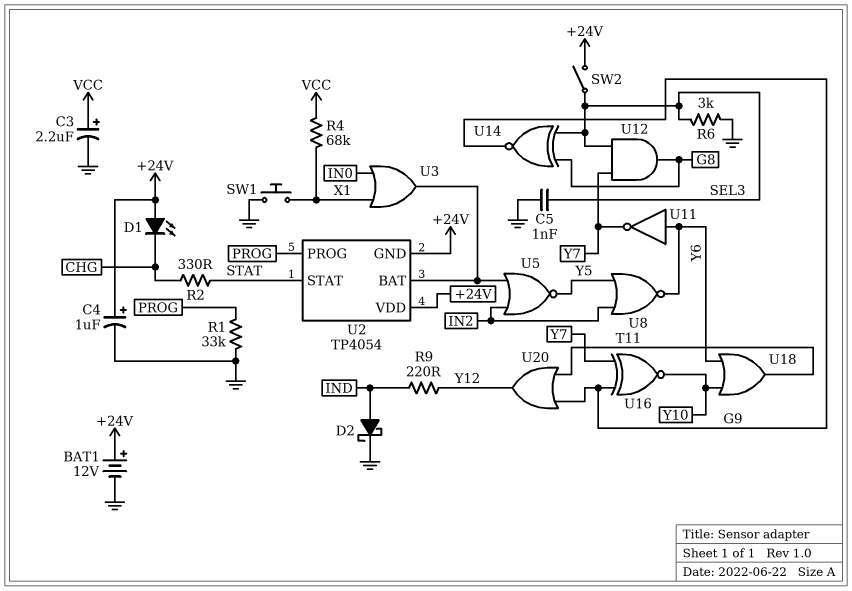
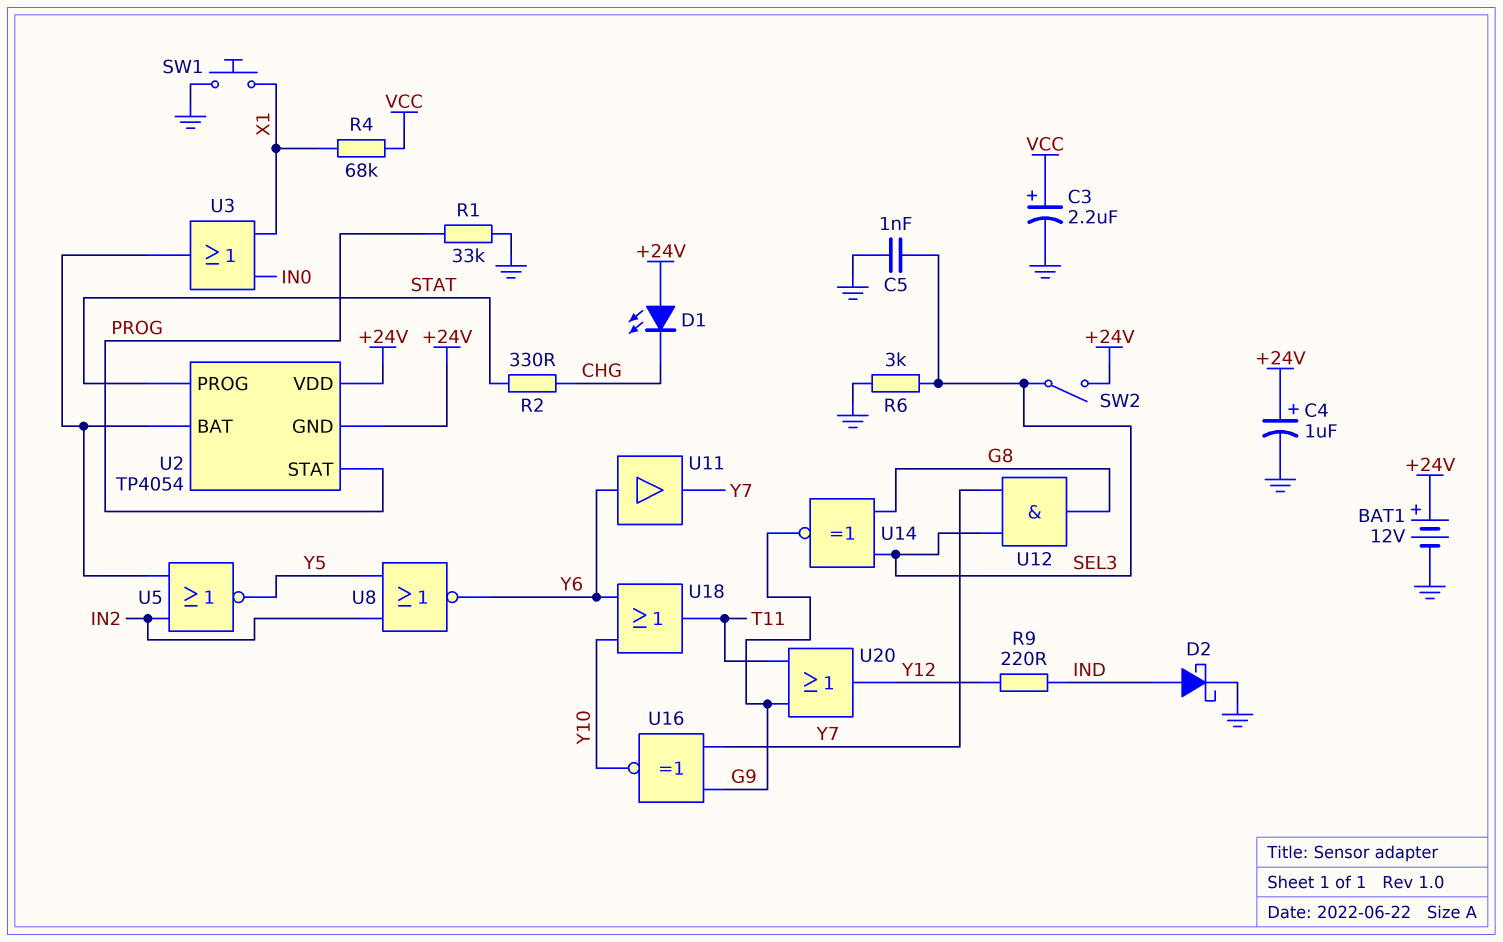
U2 pin PROG: PROG -> STAT
U2 pin STAT: STAT -> PROG
U11: NOT (in Y6, out Y7) -> buffer (in Y6, out Y7)

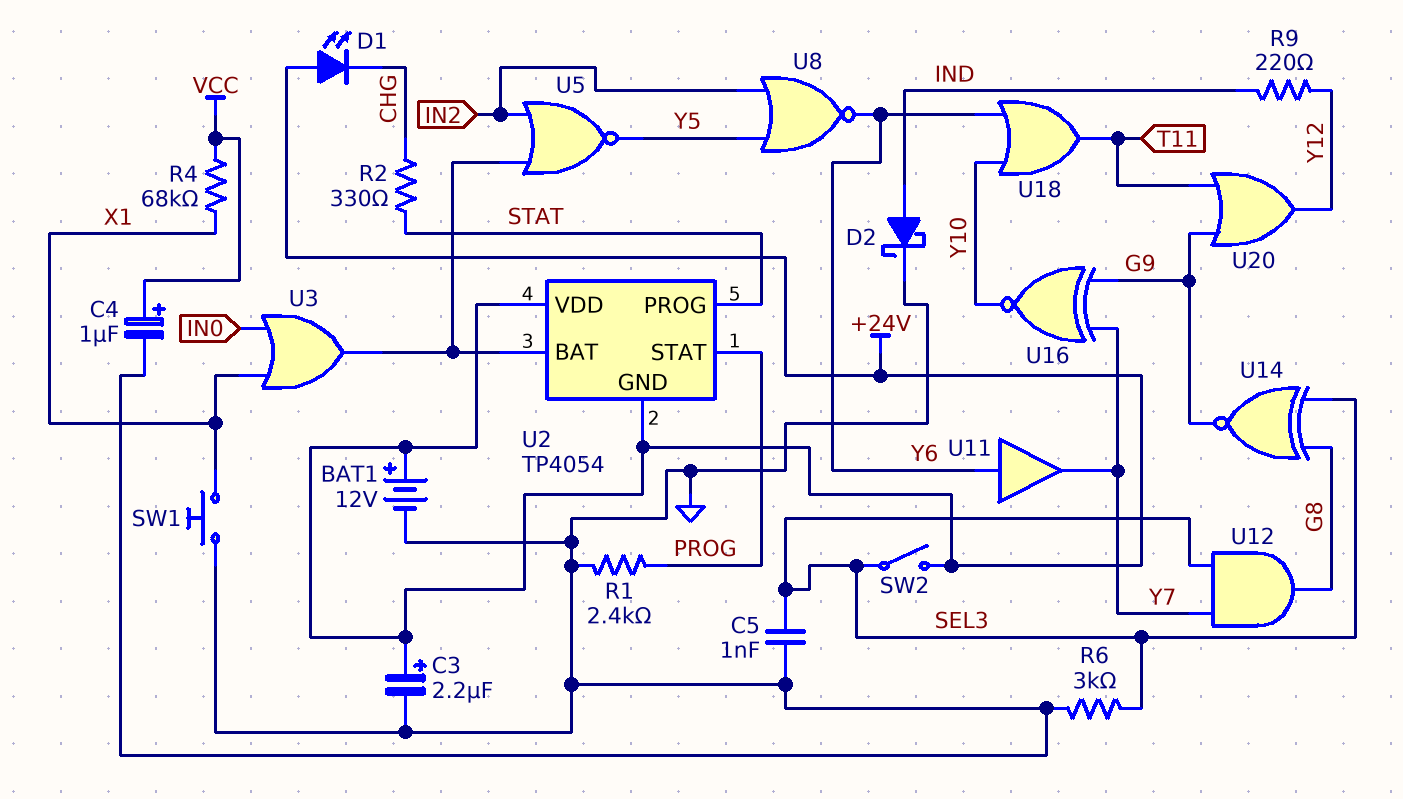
C3: 2.2uF (plus VCC, minus GND) -> 2.2uF (plus +24V, minus GND)
C4: 1uF (plus +24V, minus GND) -> 1uF (plus VCC, minus GND)
R1: 33k (GND, PROG) -> 2.4k (GND, PROG)

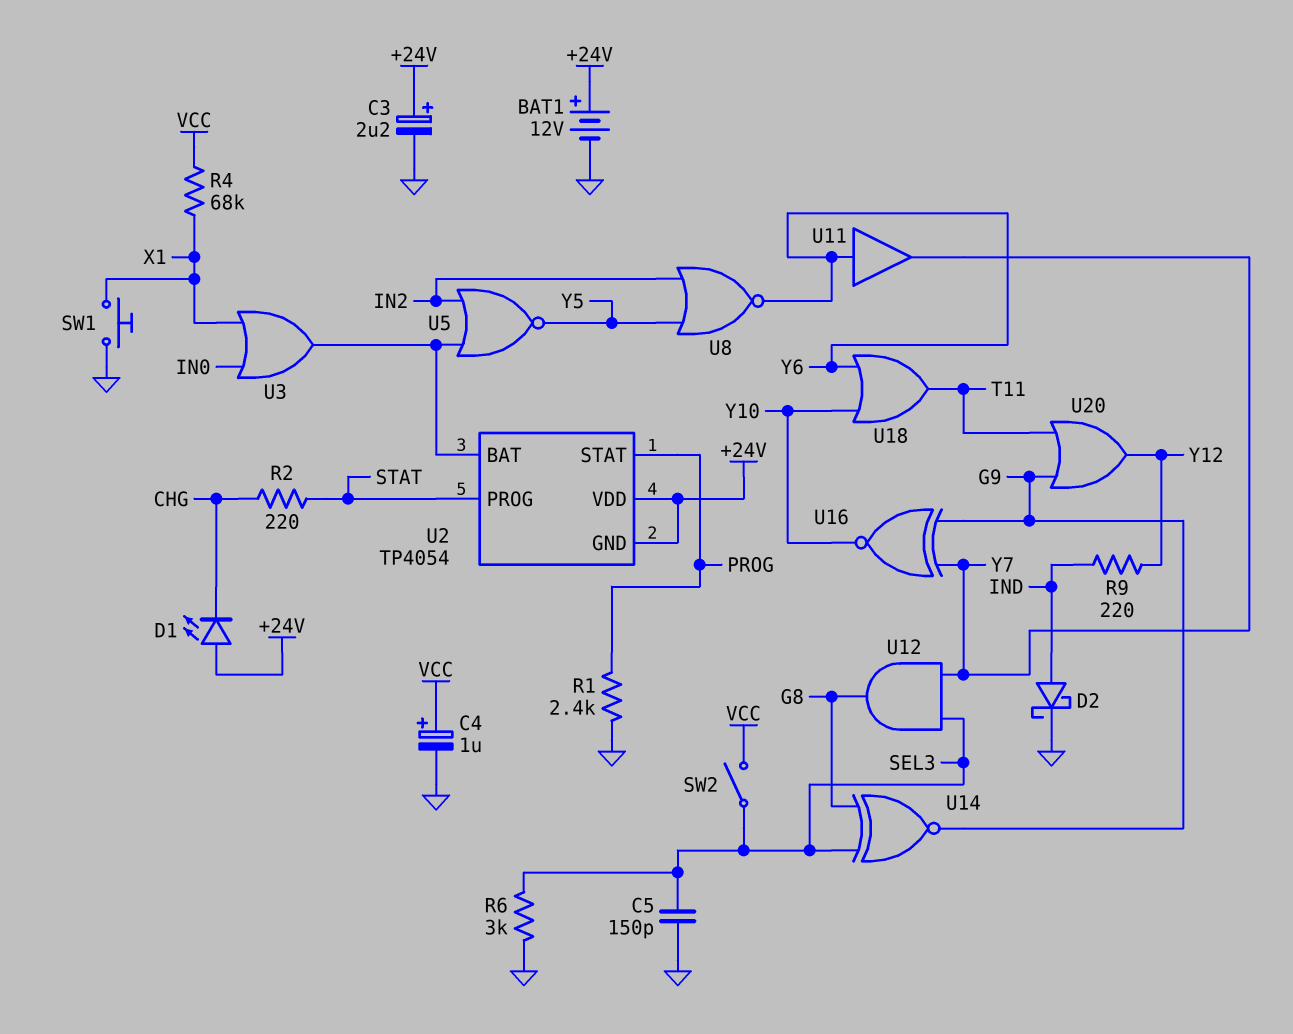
C5: 1nF (GND, SEL3) -> 150pF (GND, SEL3)
R2: 330 (CHG, STAT) -> 220 (CHG, STAT)
SW2: switch (+24V, SEL3) -> switch (SEL3, VCC)

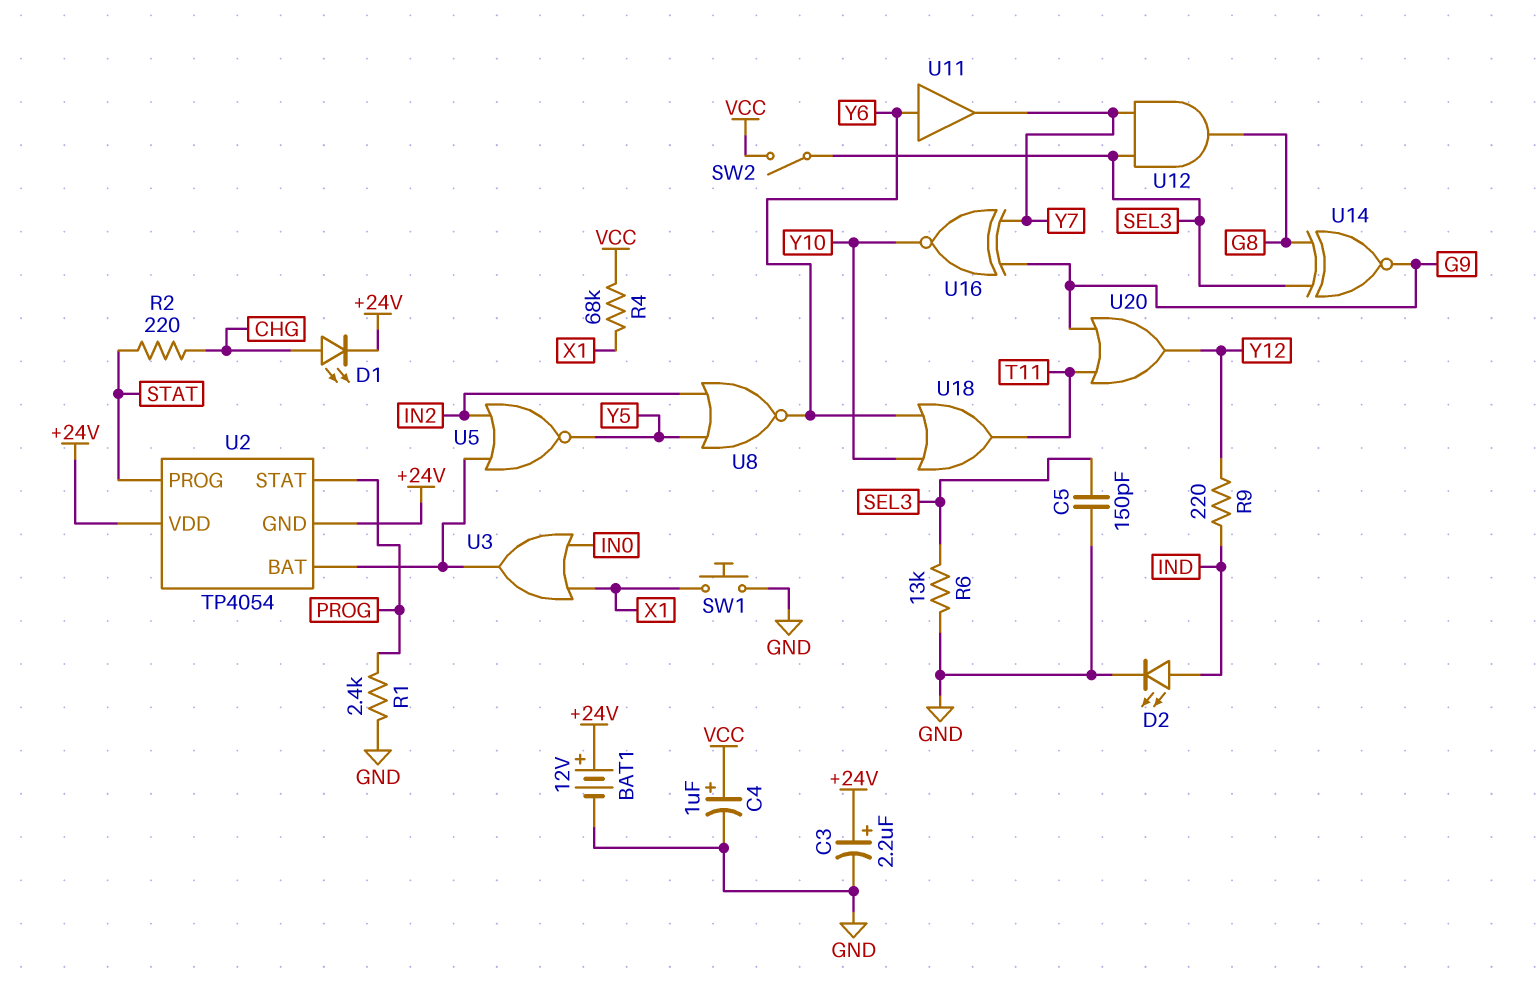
D1: LED (A +24V, K CHG) -> LED (A CHG, K +24V)
D2: schottky (A IND, K GND) -> LED (A IND, K GND)
R6: 3k (GND, SEL3) -> 13k (GND, SEL3)

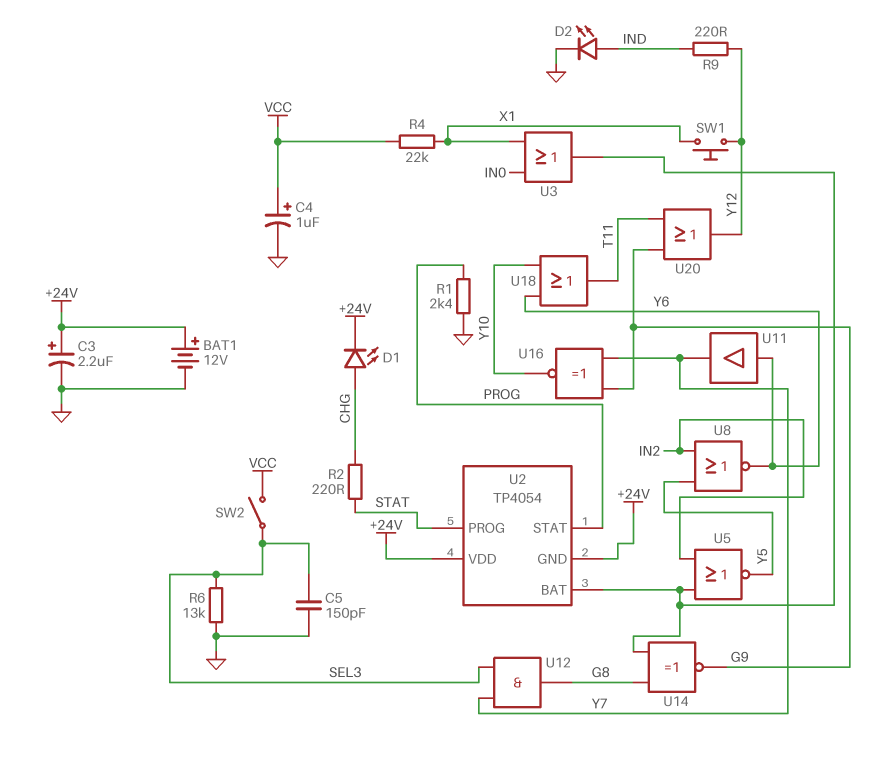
R4: 68k (VCC, X1) -> 22k (VCC, X1)
SW1: button (GND, X1) -> button (X1, Y12)
U14: XNOR (in G8, in SEL3, out G9) -> XNOR (in G8, in U2/BAT, out G9)

